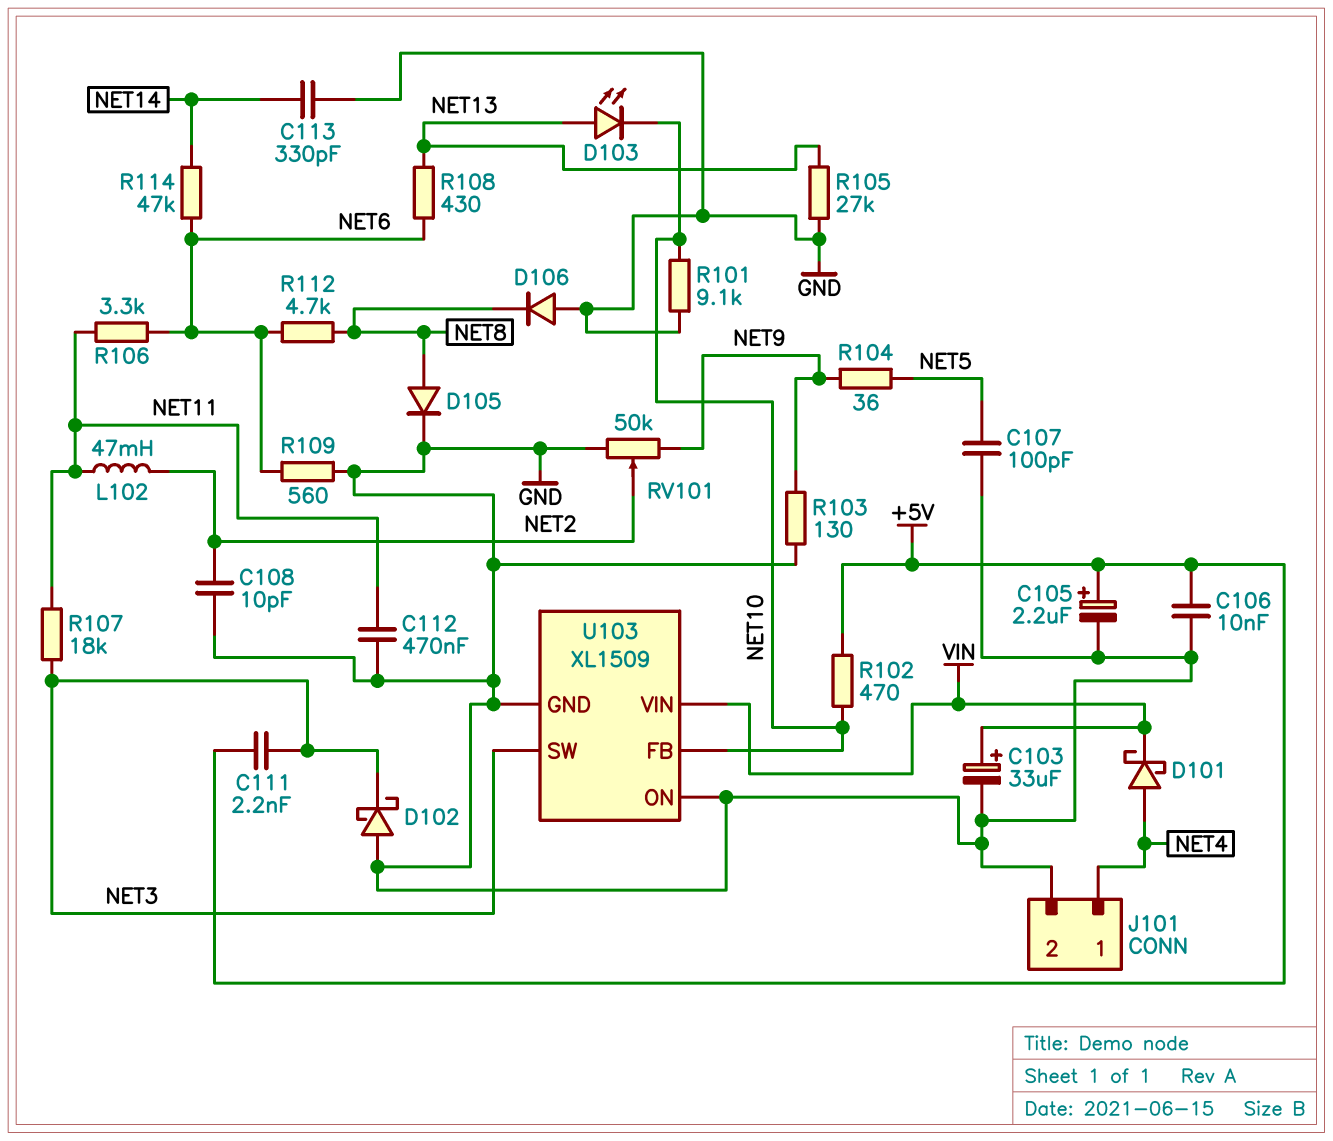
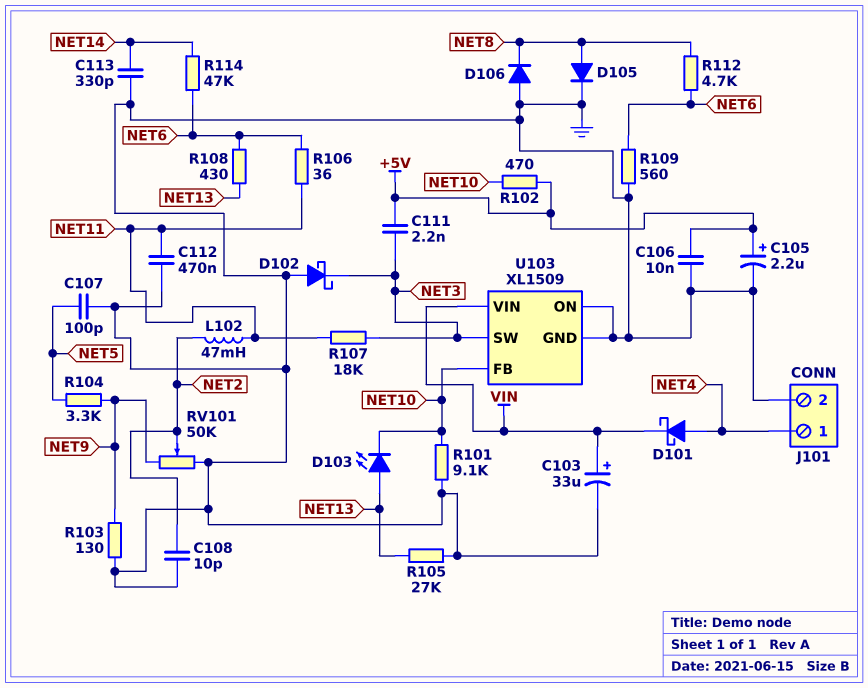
R104: 36 (NET5, NET9) -> 3.3k (NET5, NET9)
R106: 3.3k (NET6, NET11) -> 36 (NET6, NET11)

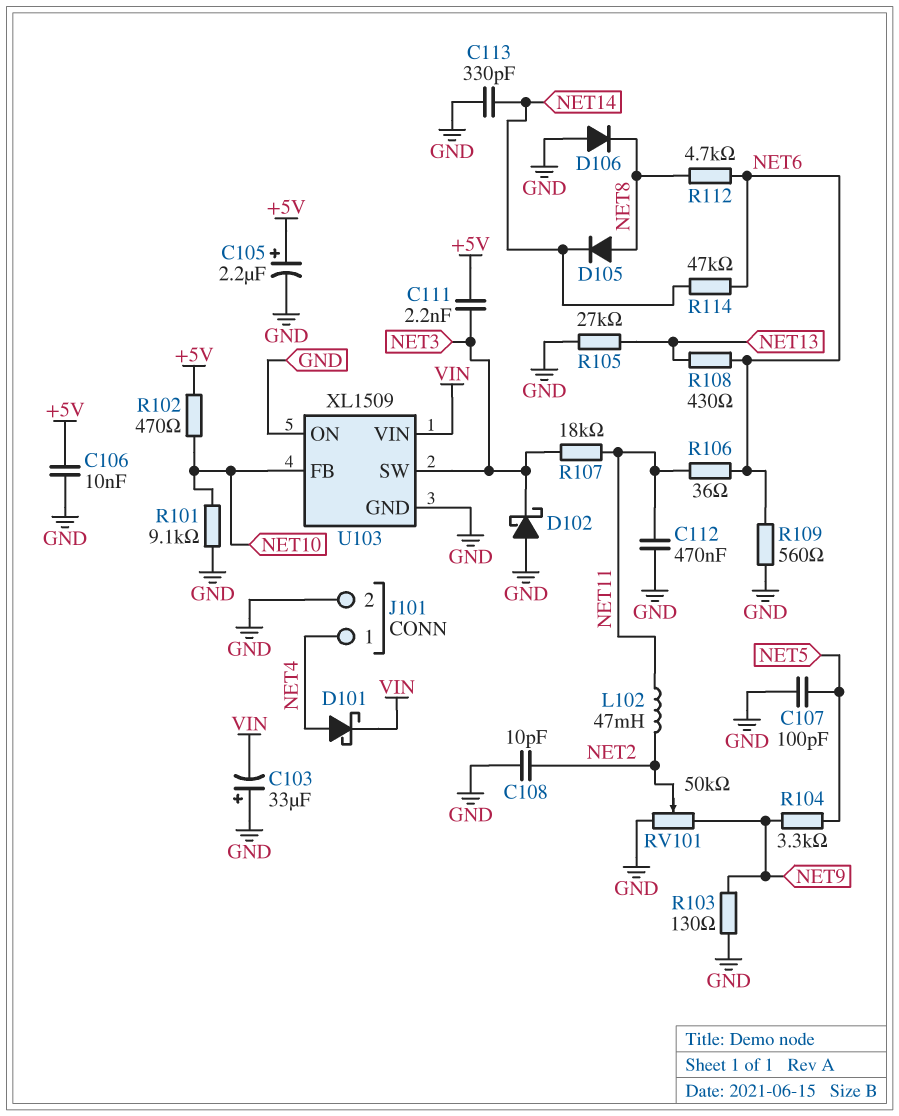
C103: 33uF (plus VIN, minus GND) -> 33uF (plus GND, minus VIN)
D103: LED (A NET13, K NET10) -> none
D105: diode (A NET8, K GND) -> diode (A NET8, K NET14)

